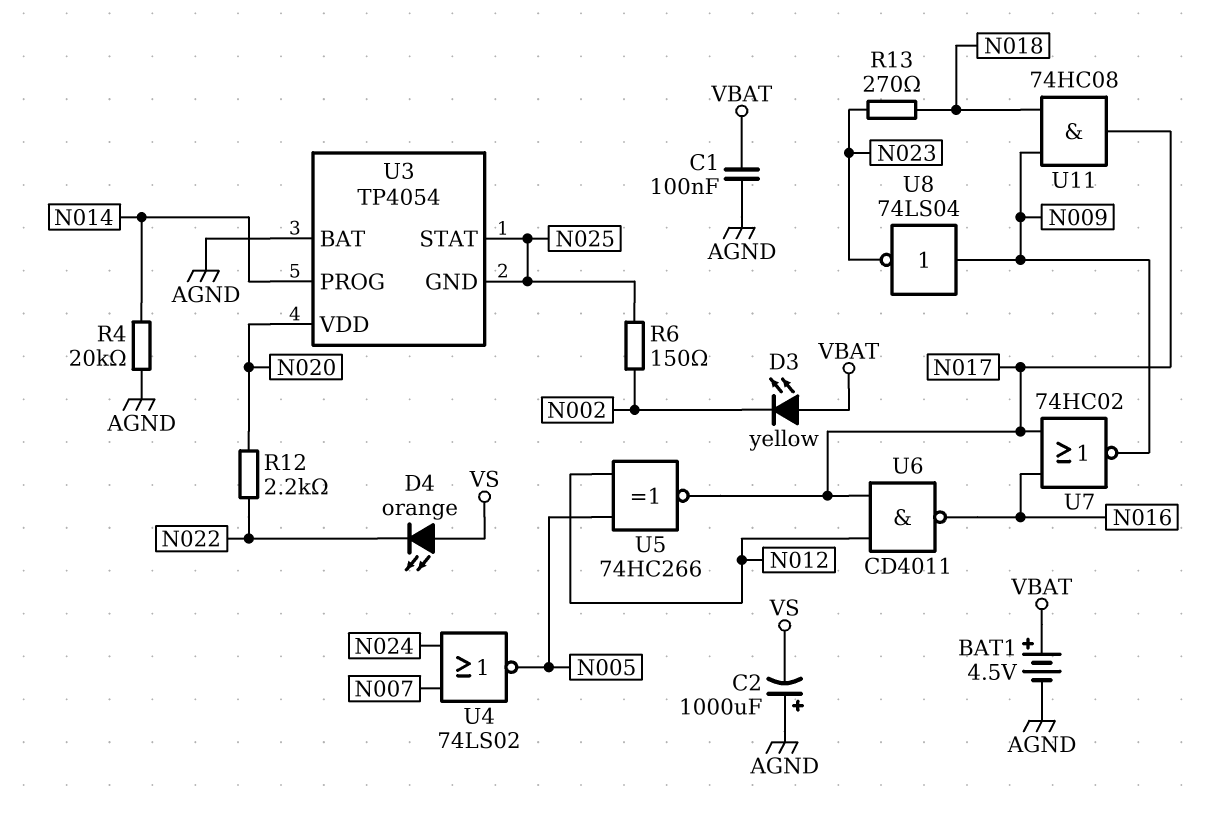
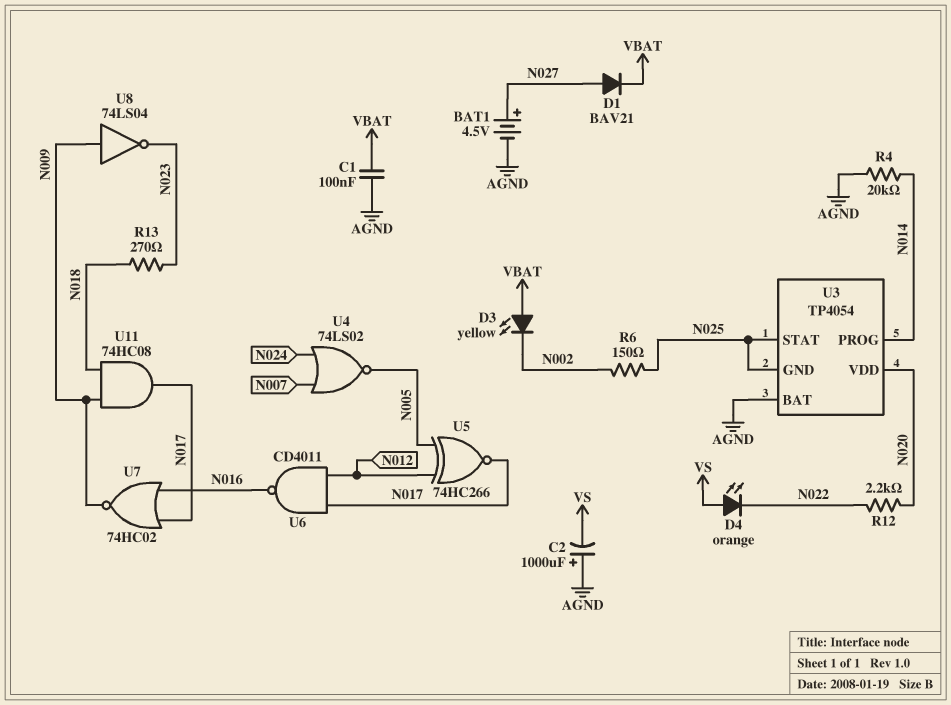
BAT1: 4.5V (plus VBAT, minus AGND) -> 4.5V (plus N027, minus AGND)
D1: none -> diode BAV21 (A N027, K VBAT)

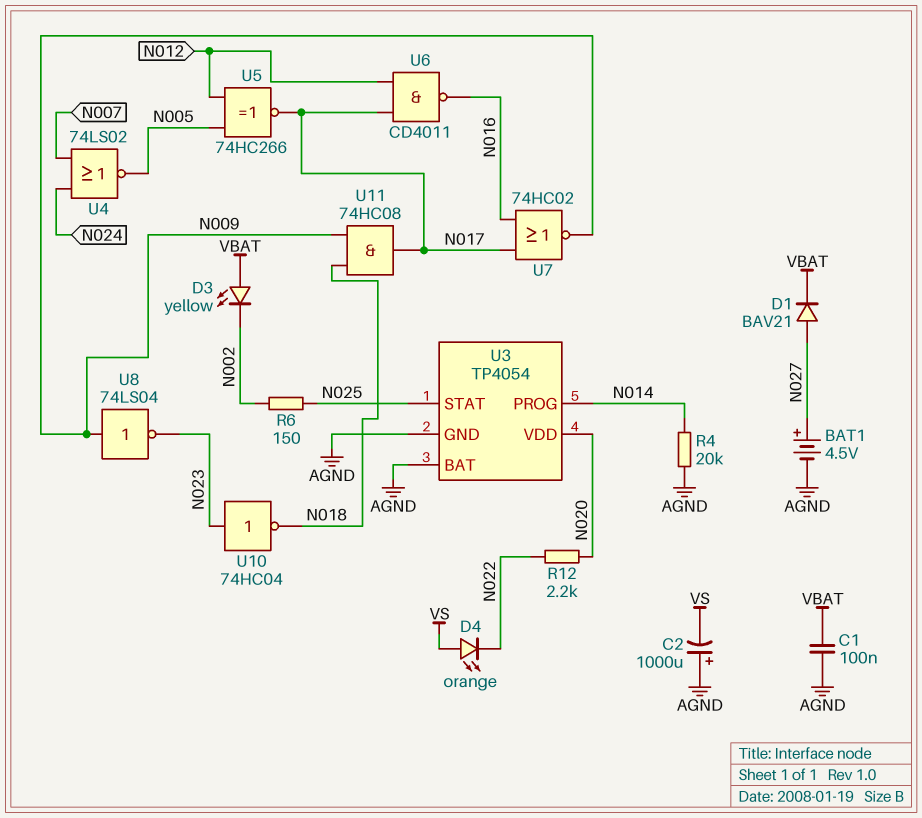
R13: 270 (N018, N023) -> none
U3 pin GND: N025 -> AGND
U10: none -> NOT 74HC04 (in N023, out N018)

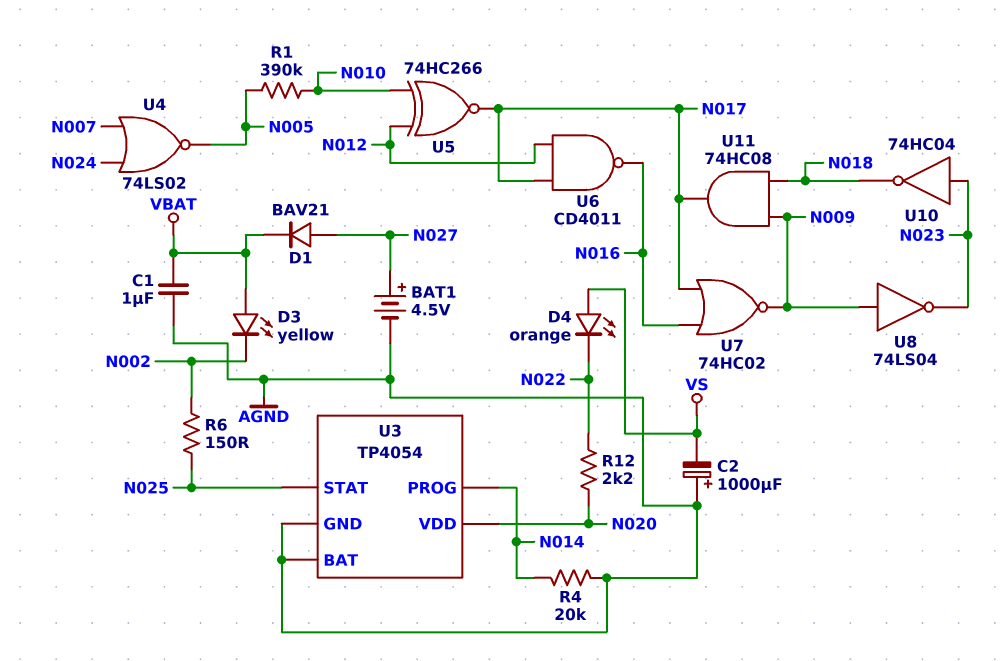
C1: 100nF (AGND, VBAT) -> 1uF (AGND, VBAT)
R1: none -> 390k (N005, N010)
U5: XNOR 74HC266 (in N005, in N012, out N017) -> XNOR 74HC266 (in N010, in N012, out N017)

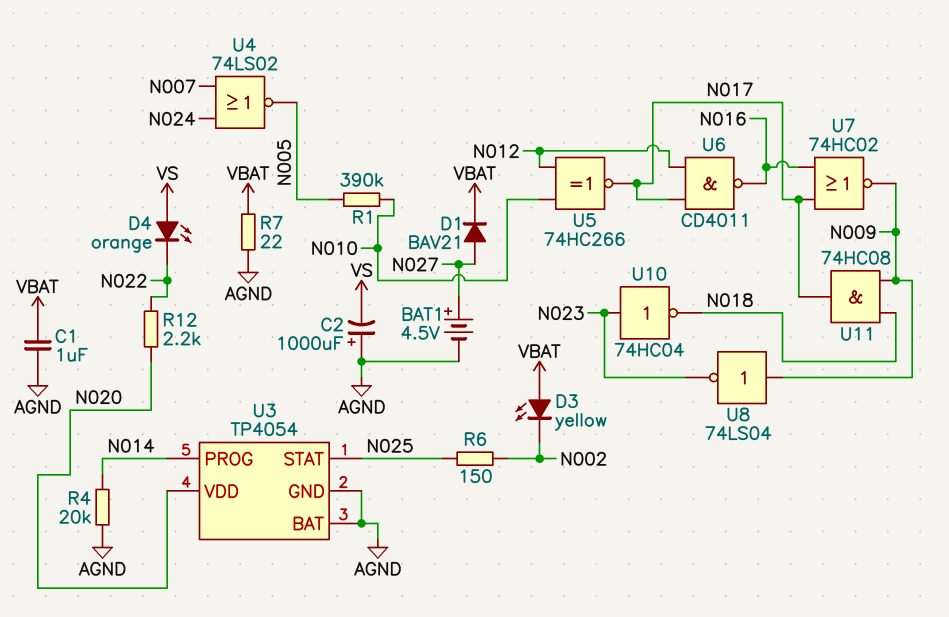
R7: none -> 22 (AGND, VBAT)

